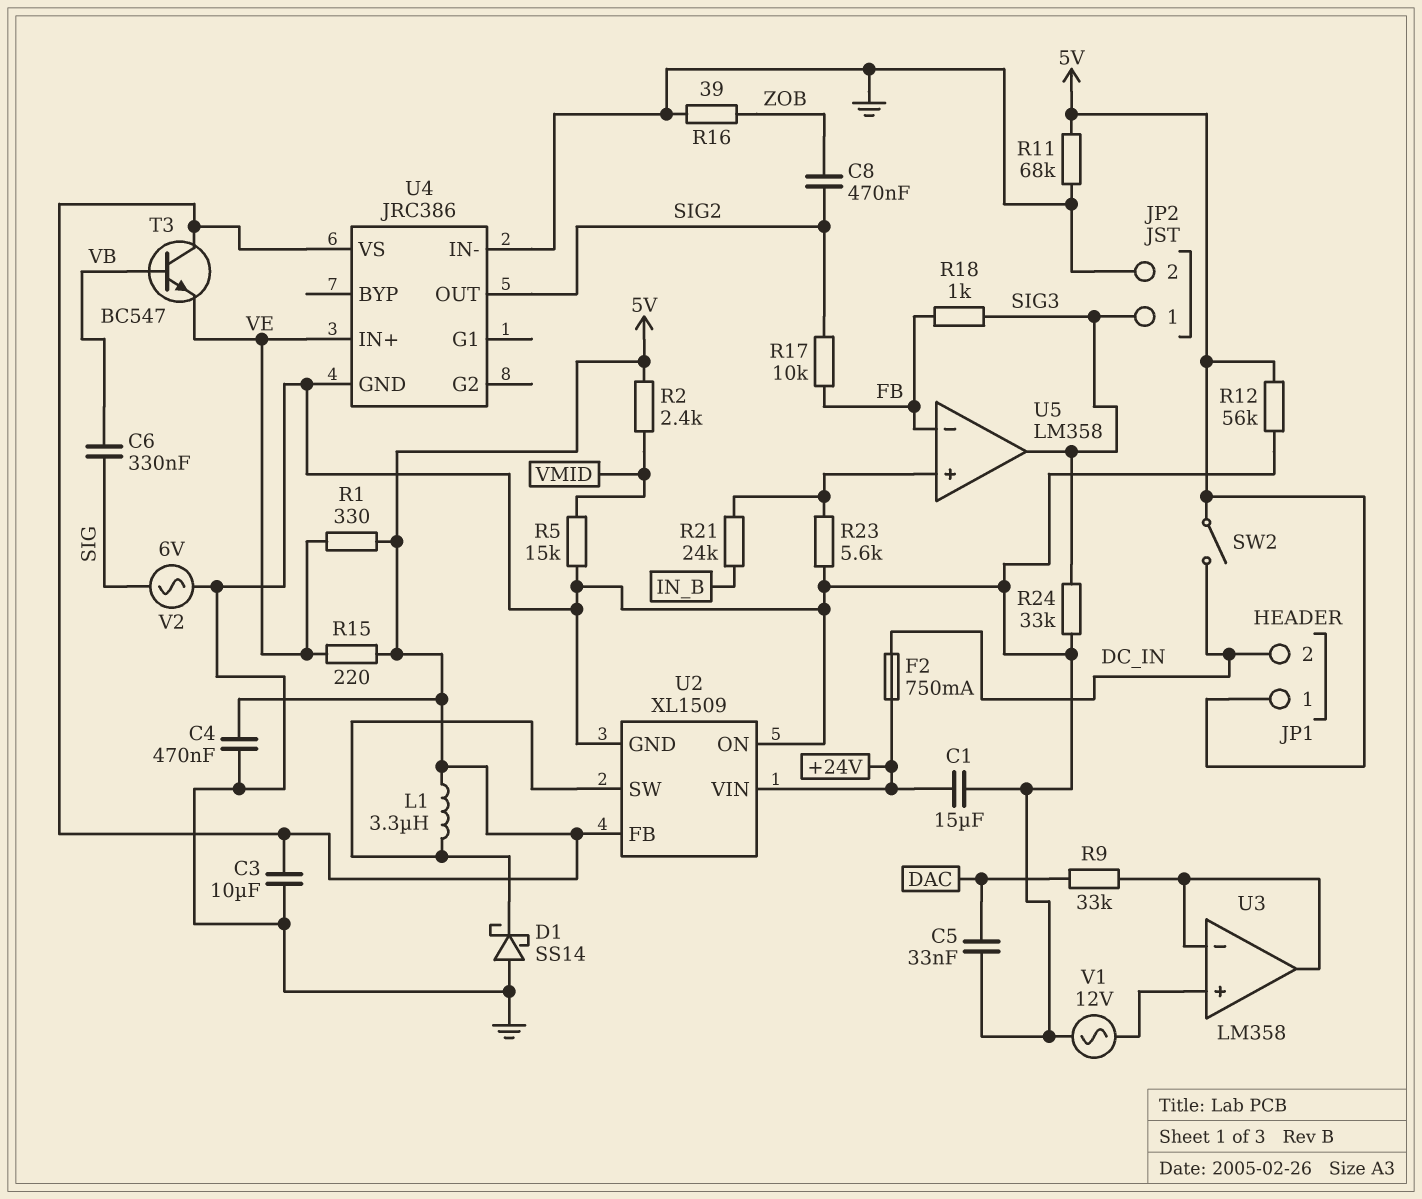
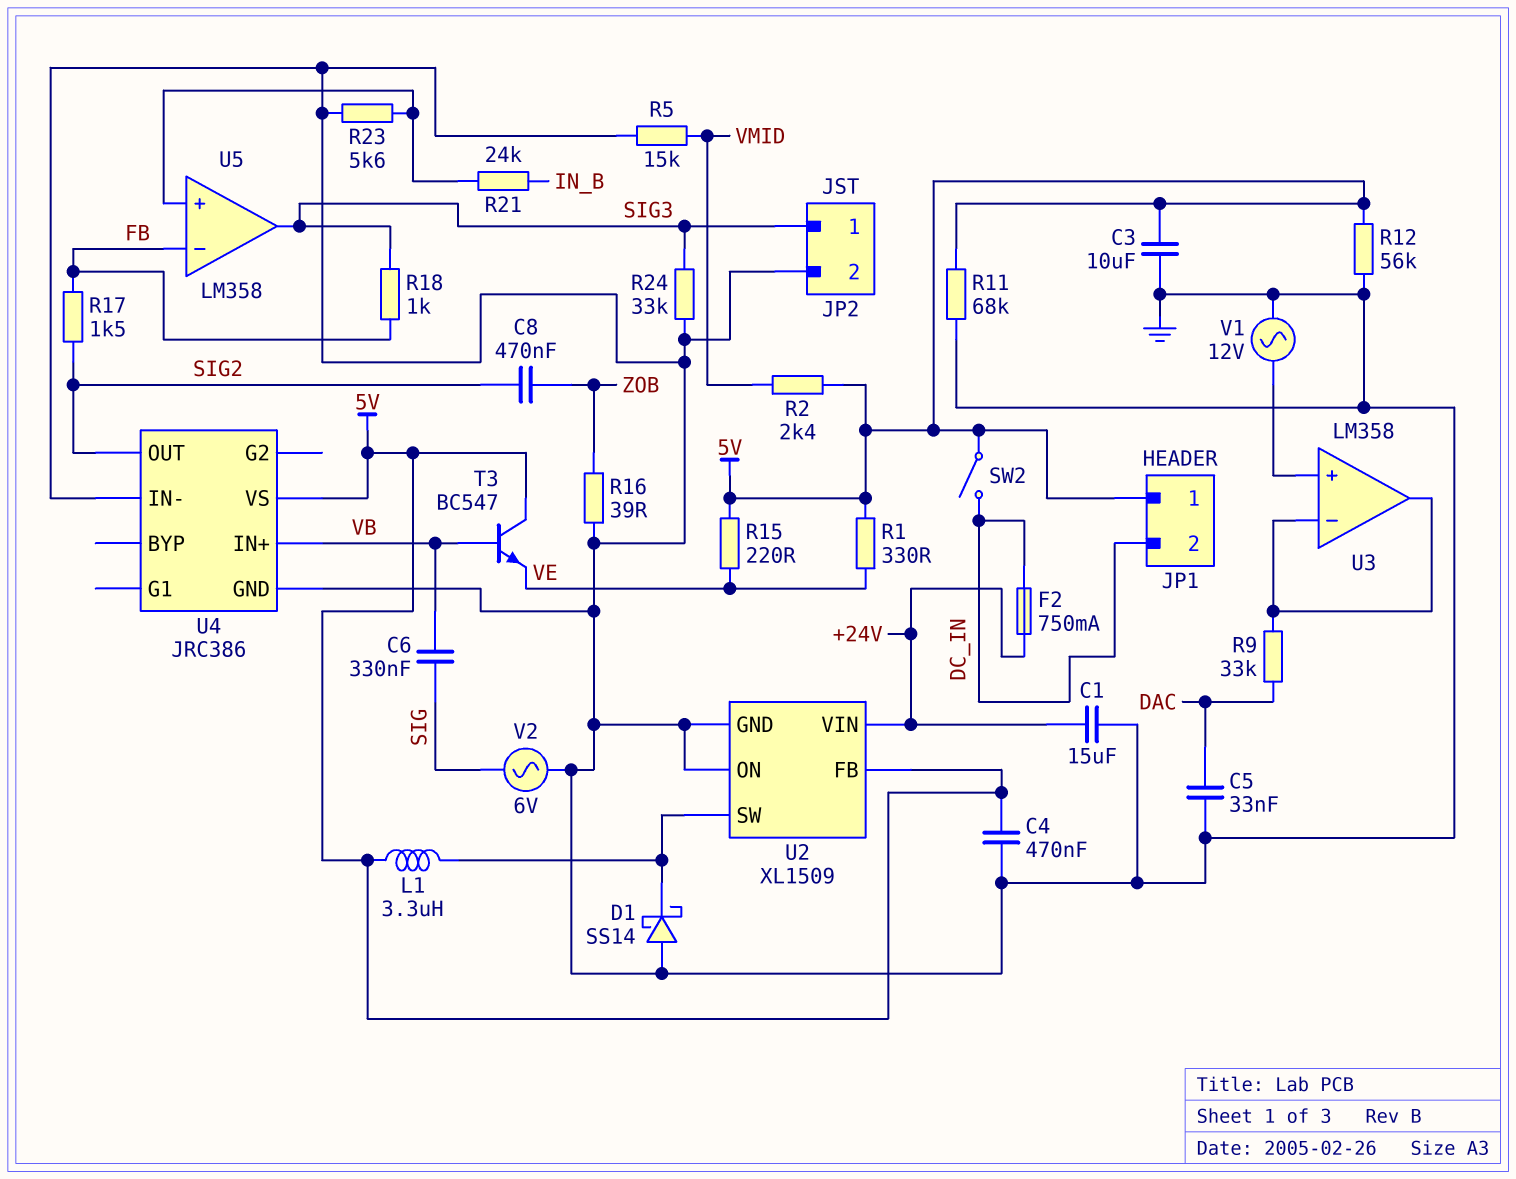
R17: 10k (FB, SIG2) -> 1.5k (FB, SIG2)
U4 pin IN+: VE -> VB

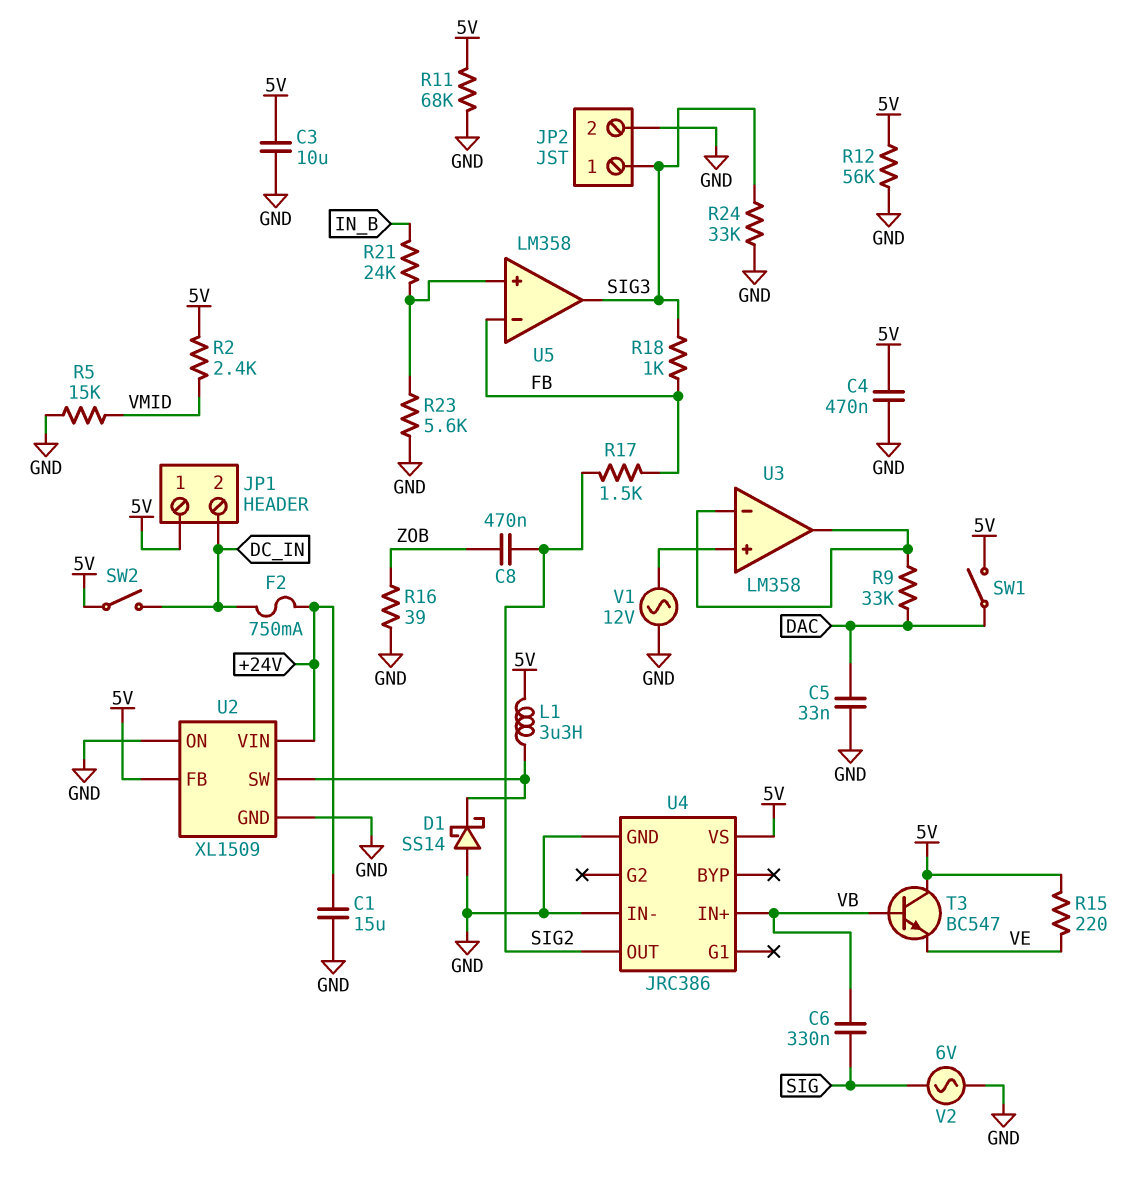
R1: 330 (5V, VE) -> none
SW1: none -> switch (5V, DAC)

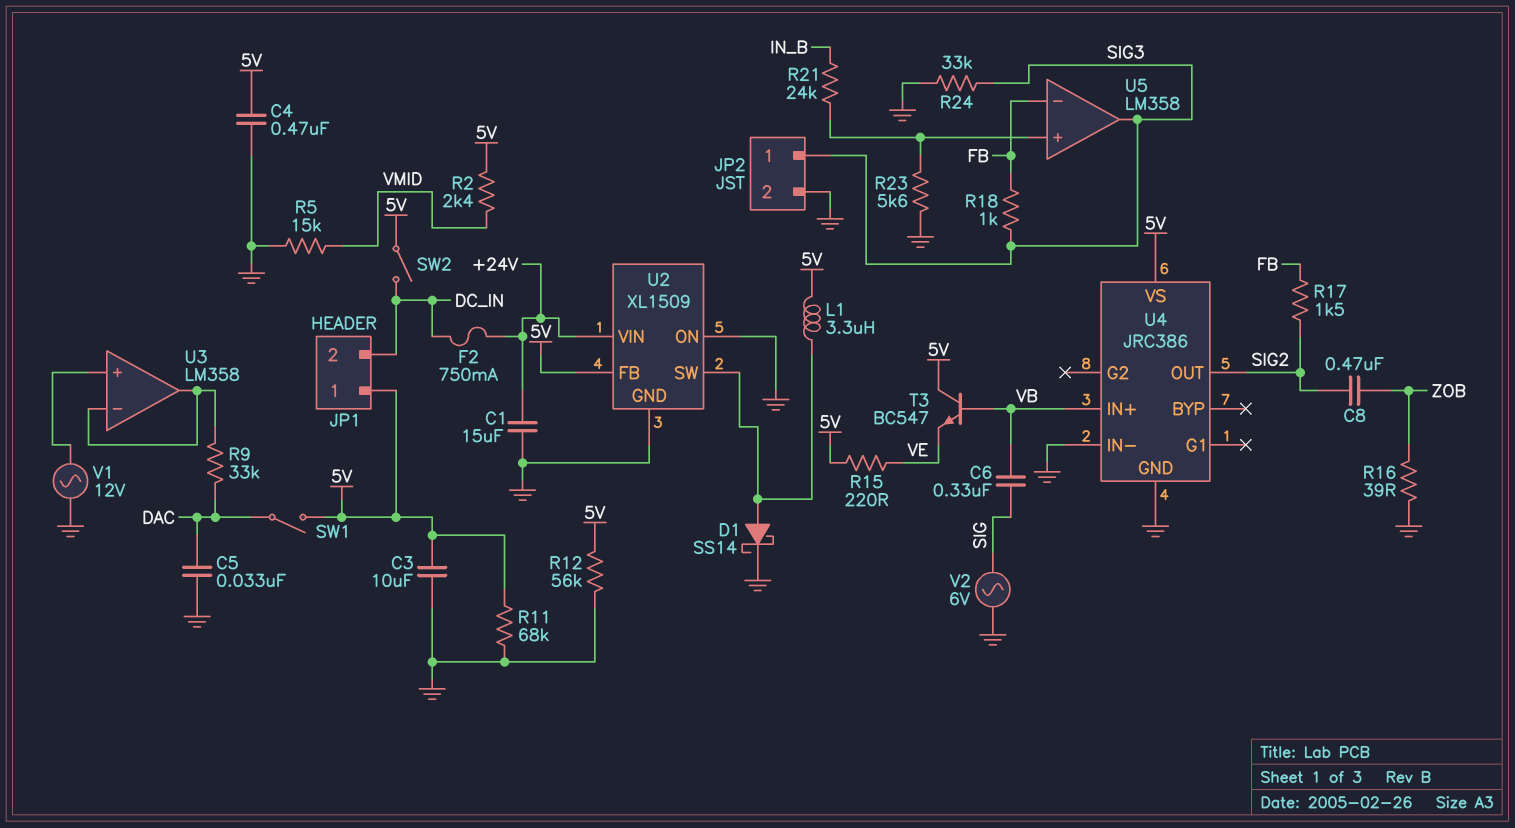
D1: schottky SS14 (A GND, K U2/SW) -> schottky SS14 (A U2/SW, K GND)

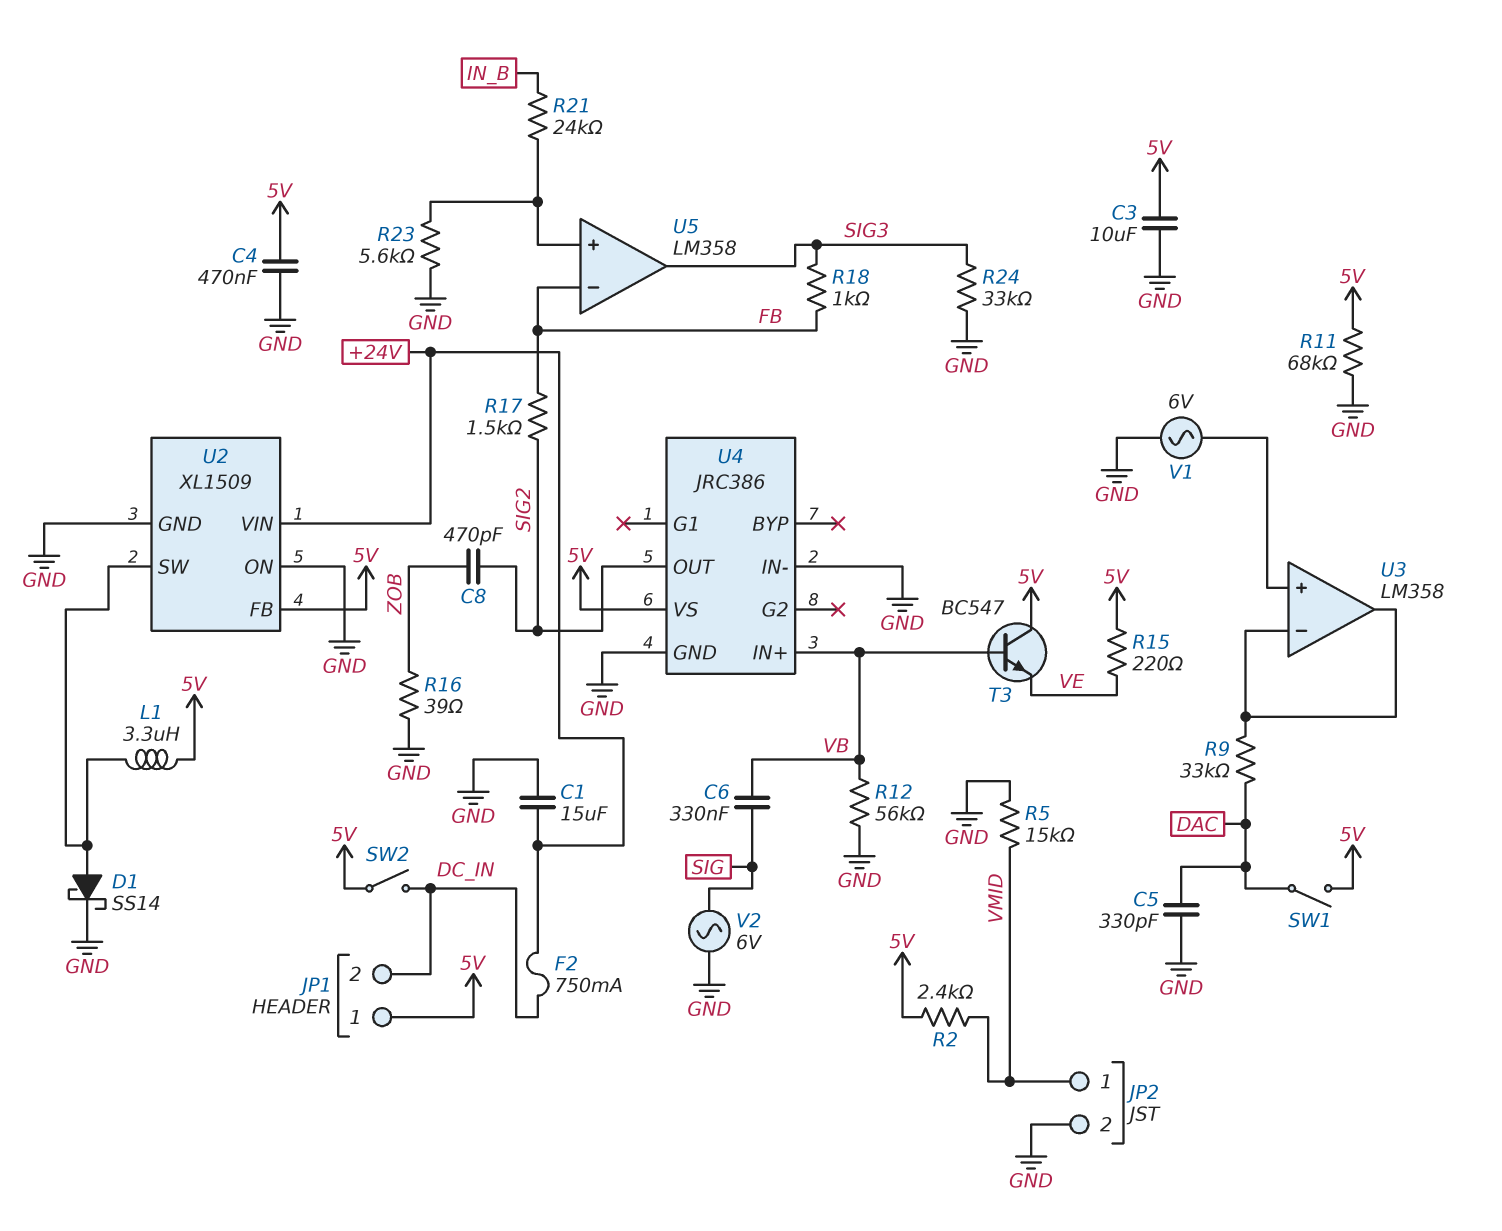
C5: 33nF (DAC, GND) -> 330pF (DAC, GND)
C8: 470nF (SIG2, ZOB) -> 470pF (SIG2, ZOB)
JP2 pin 1: SIG3 -> VMID
R12: 56k (5V, GND) -> 56k (GND, VB)
V1: AC 12V (GND, U3/in+) -> AC 6V (GND, U3/in+)

